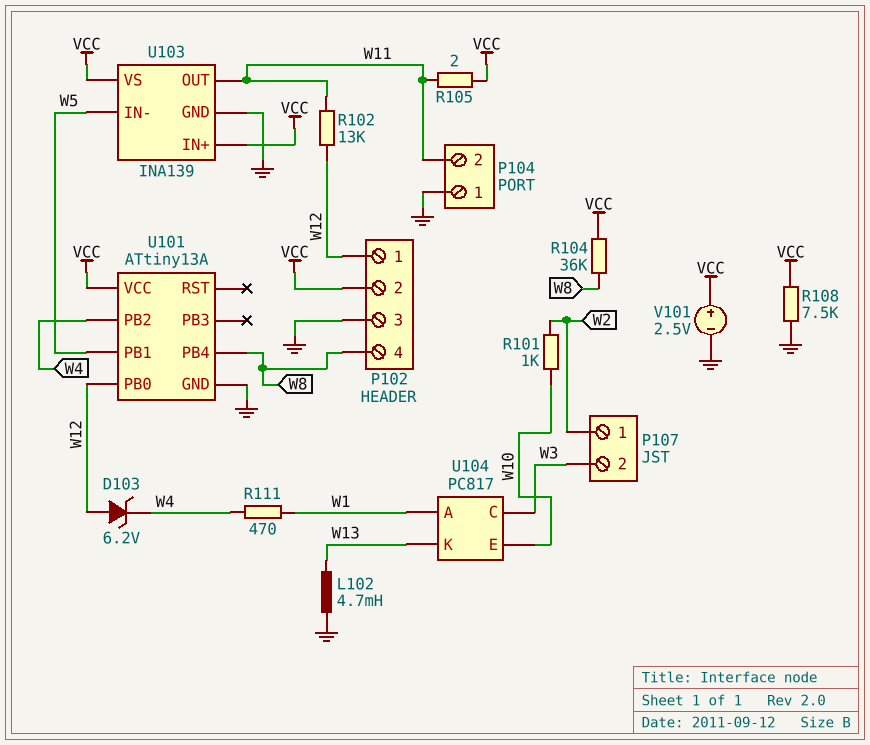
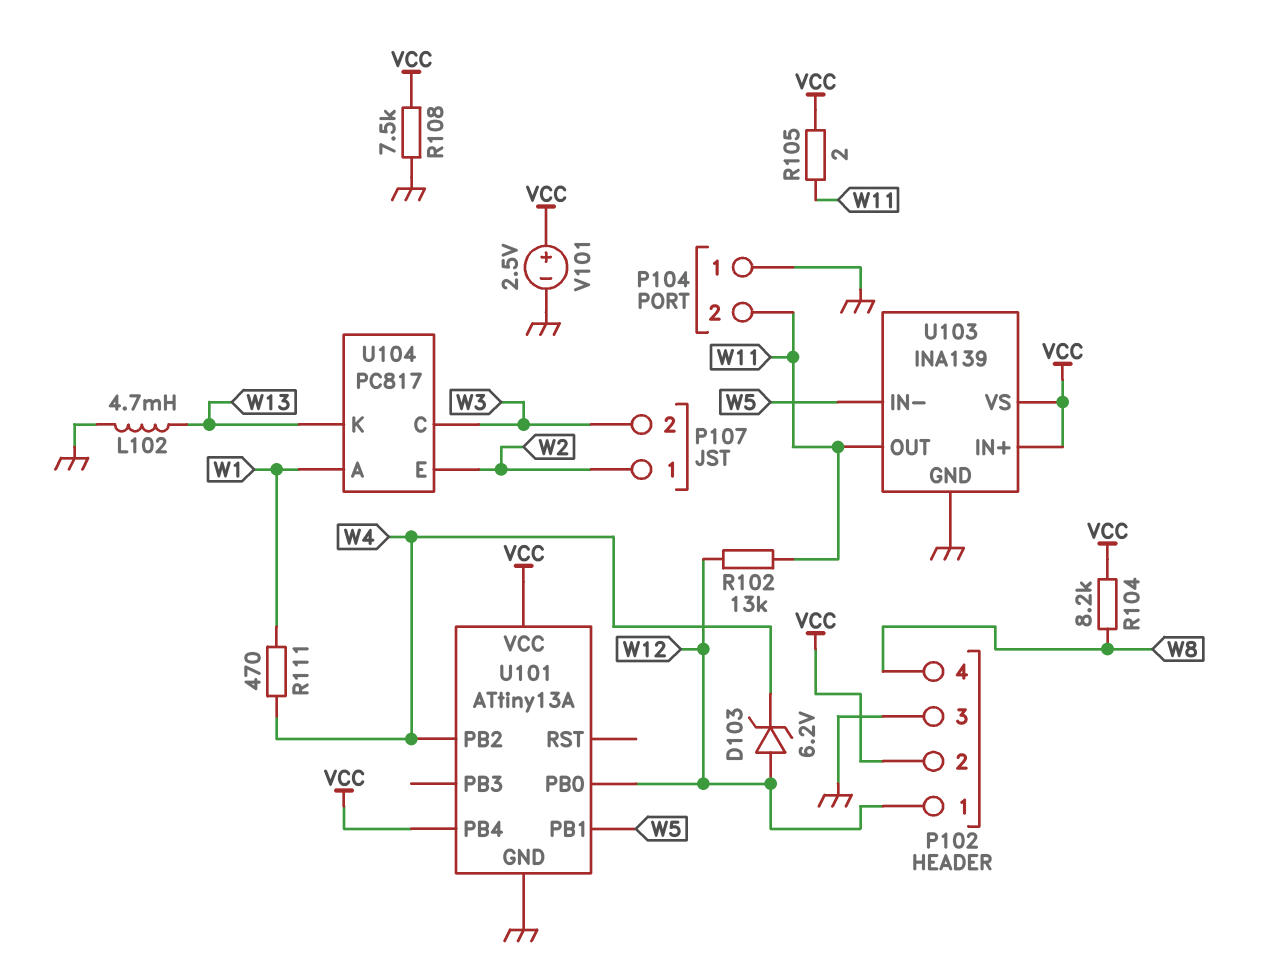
R101: 1k (W2, W10) -> none
R104: 36k (VCC, W8) -> 8.2k (VCC, W8)
U101 pin PB4: W8 -> VCC
U104 pin E: W10 -> W2

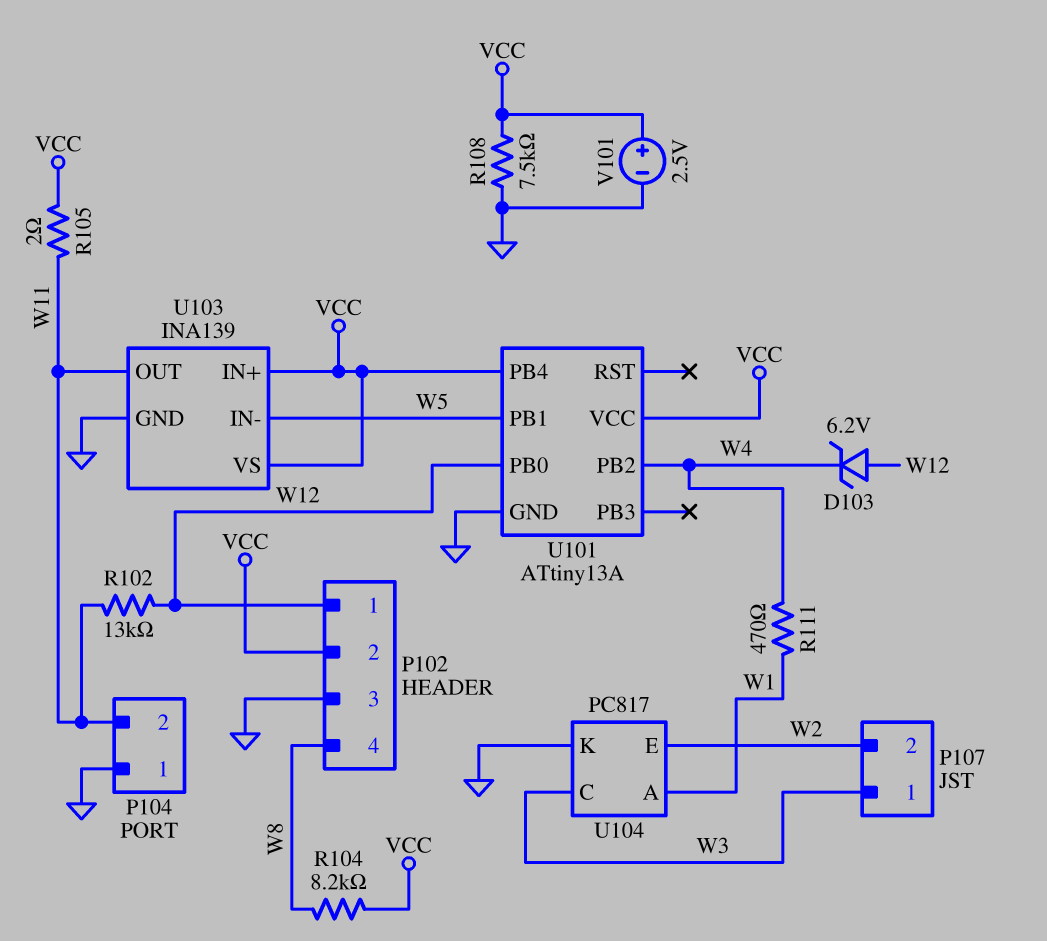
L102: 4.7mH (GND, W13) -> none
P107 pin 1: W2 -> W3
P107 pin 2: W3 -> W2
U104 pin K: W13 -> GND

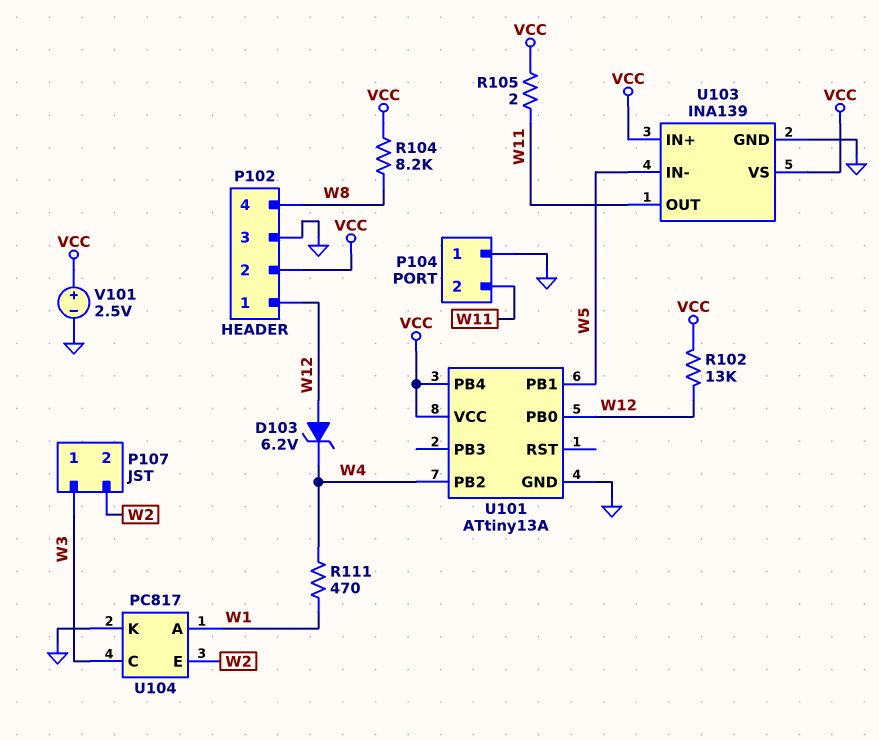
R102: 13k (W11, W12) -> 13k (VCC, W12)
R108: 7.5k (GND, VCC) -> none

